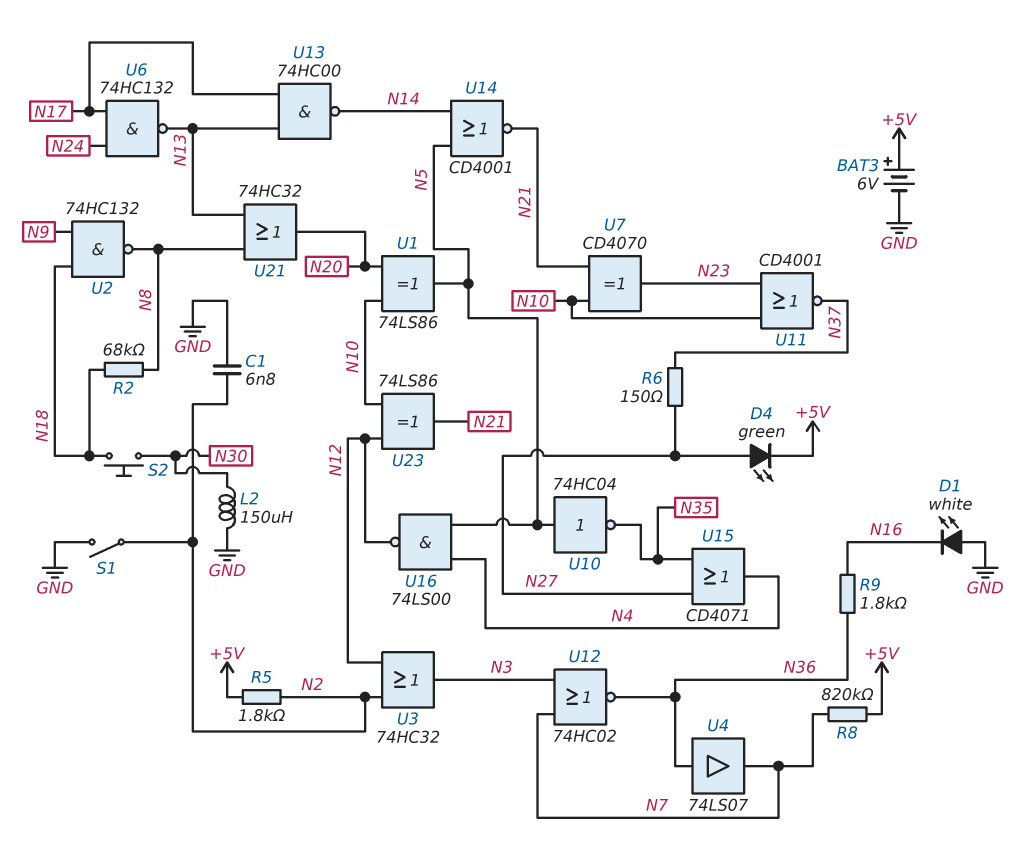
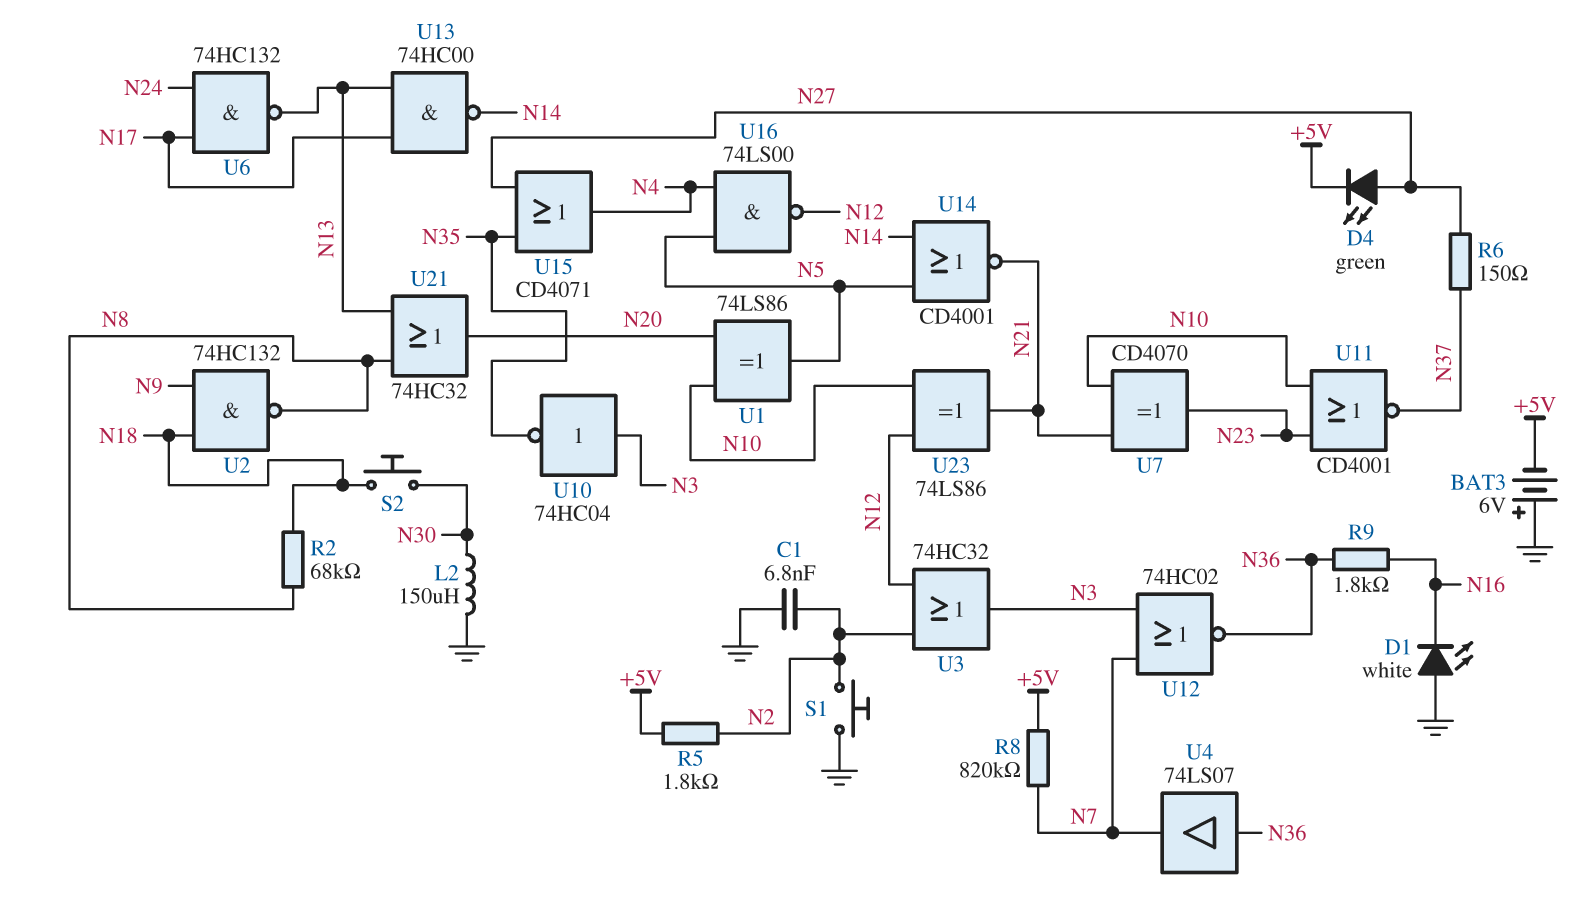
BAT3: 6V (plus +5V, minus GND) -> 6V (plus GND, minus +5V)
S1: switch (GND, N2) -> button (GND, N2)
U10: NOT 74HC04 (in N5, out N35) -> NOT 74HC04 (in N3, out N35)

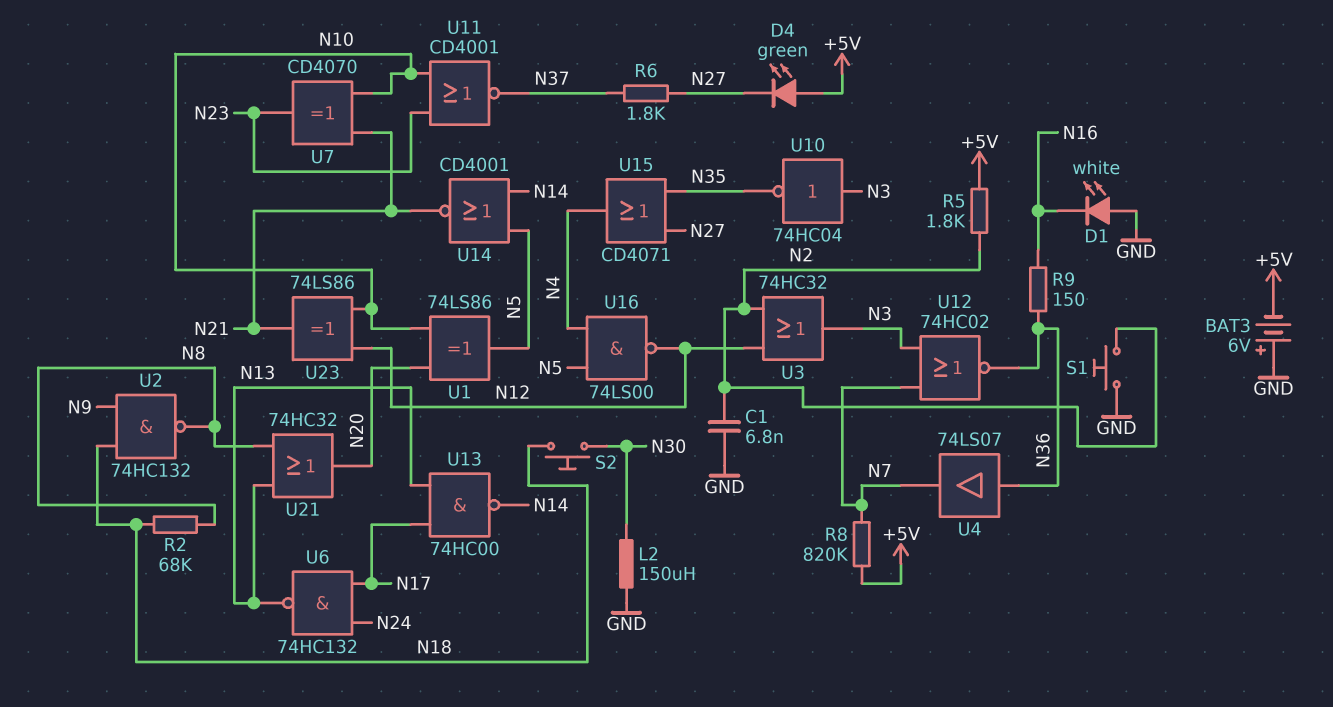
D4: LED green (A N27, K +5V) -> LED green (A +5V, K N27)
R6: 150 (N27, N37) -> 1.8k (N27, N37)
R9: 1.8k (N16, N36) -> 150 (N16, N36)

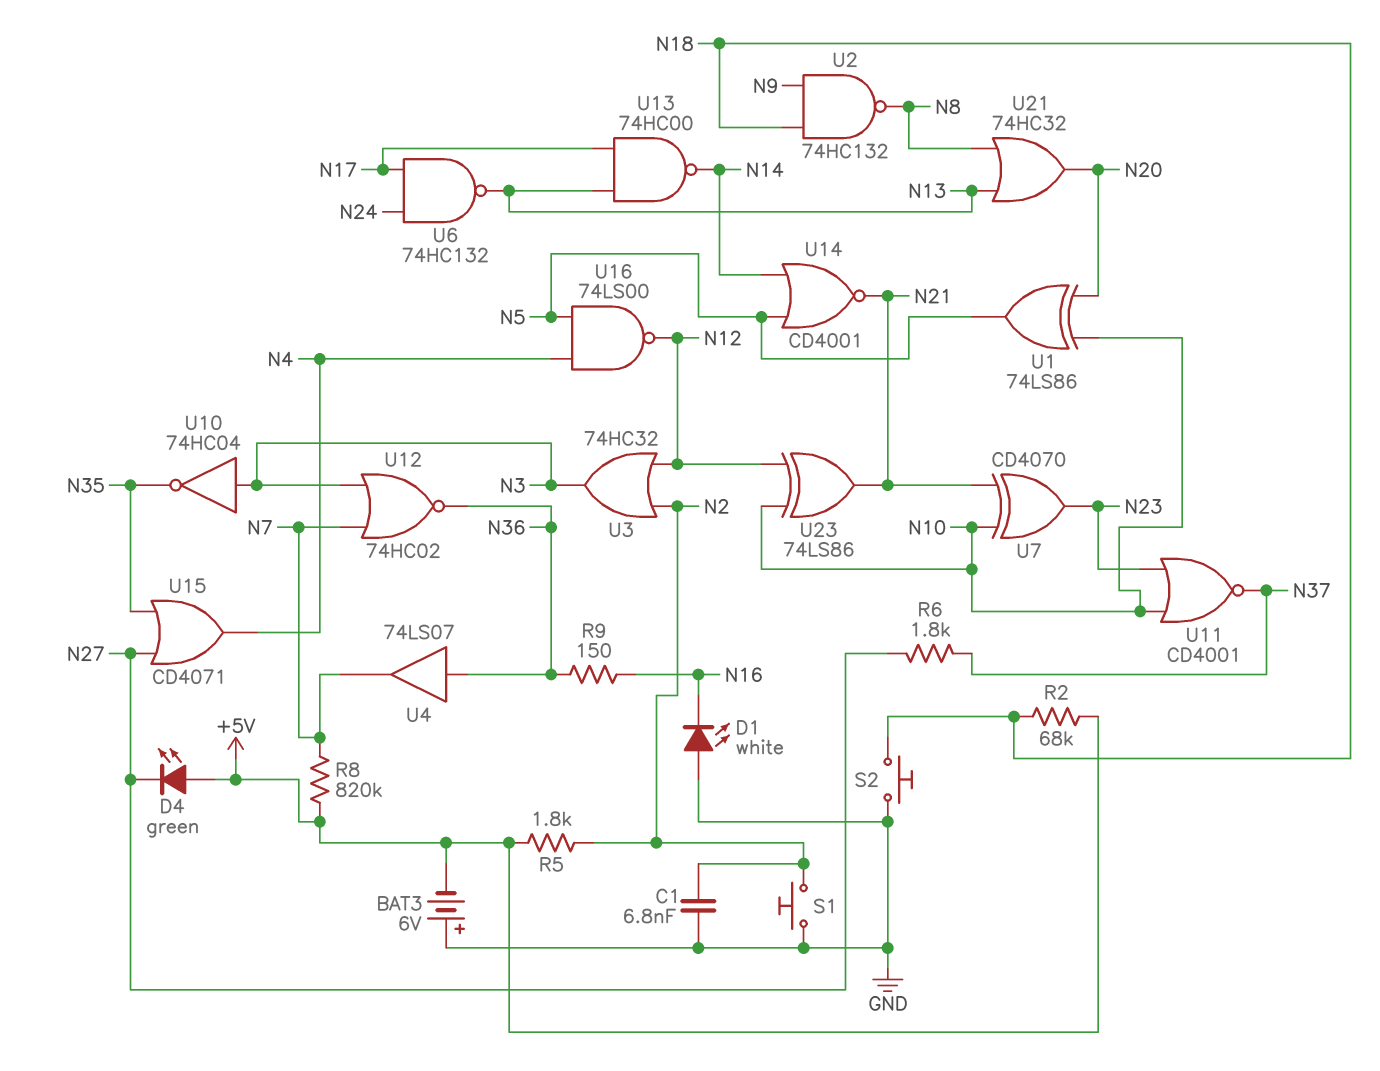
L2: 150uH (GND, N30) -> none
R2: 68k (N8, N18) -> 68k (+5V, N18)
S2: button (N18, N30) -> button (GND, N18)

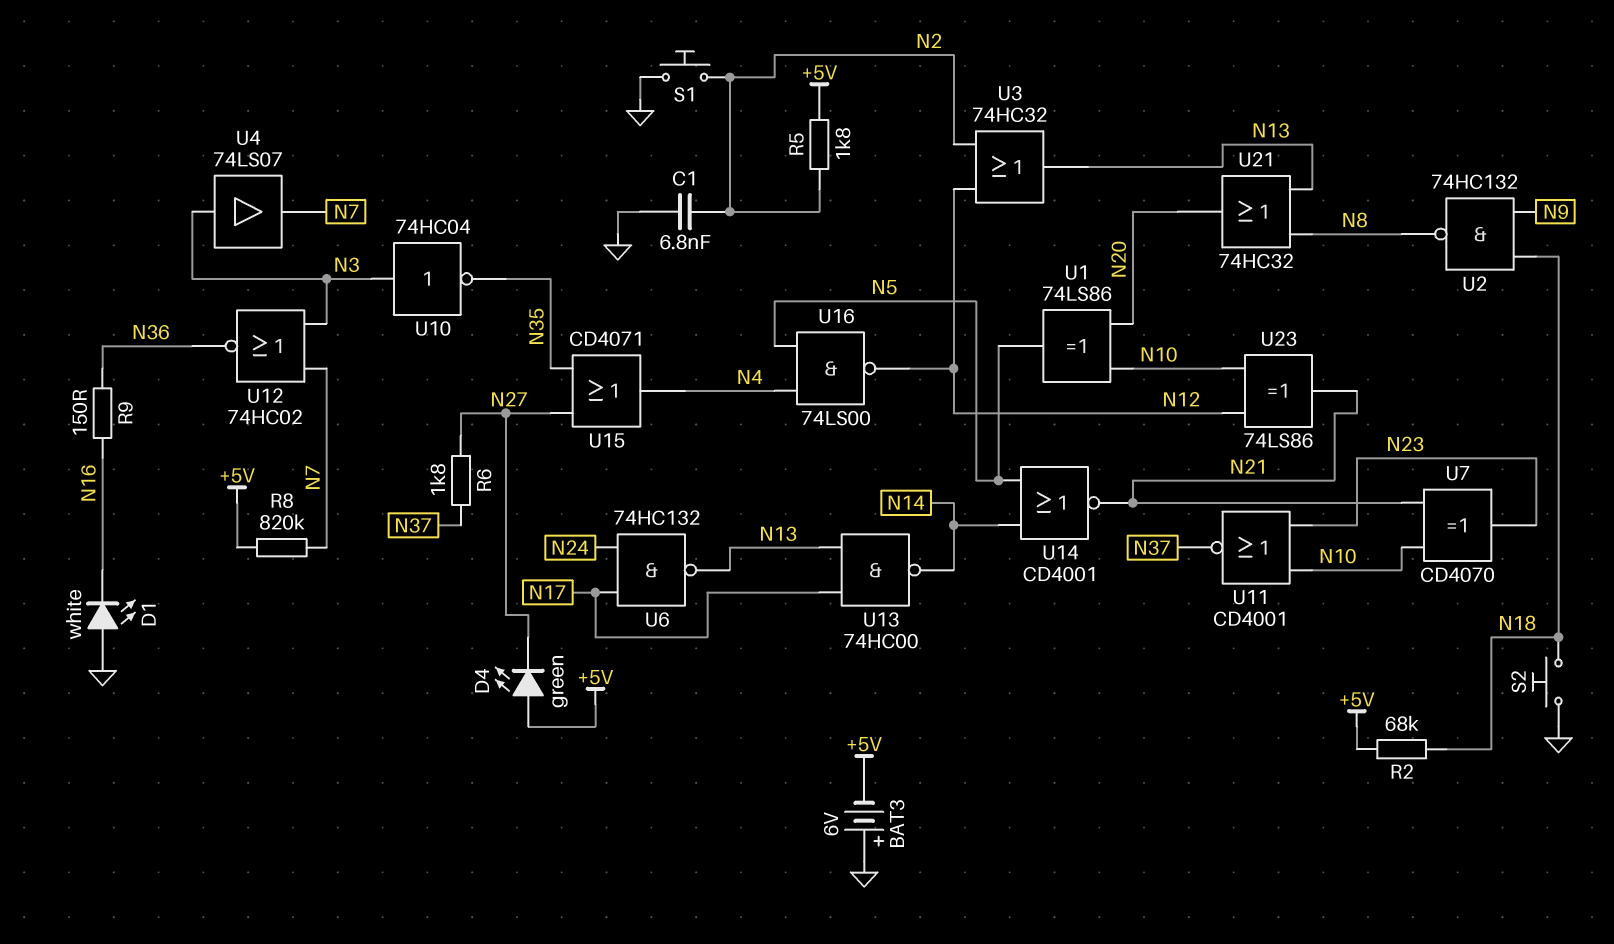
U3: OR 74HC32 (in N2, in N12, out N3) -> OR 74HC32 (in N2, in N12, out N13)
U4: buffer 74LS07 (in N36, out N7) -> buffer 74LS07 (in N3, out N7)

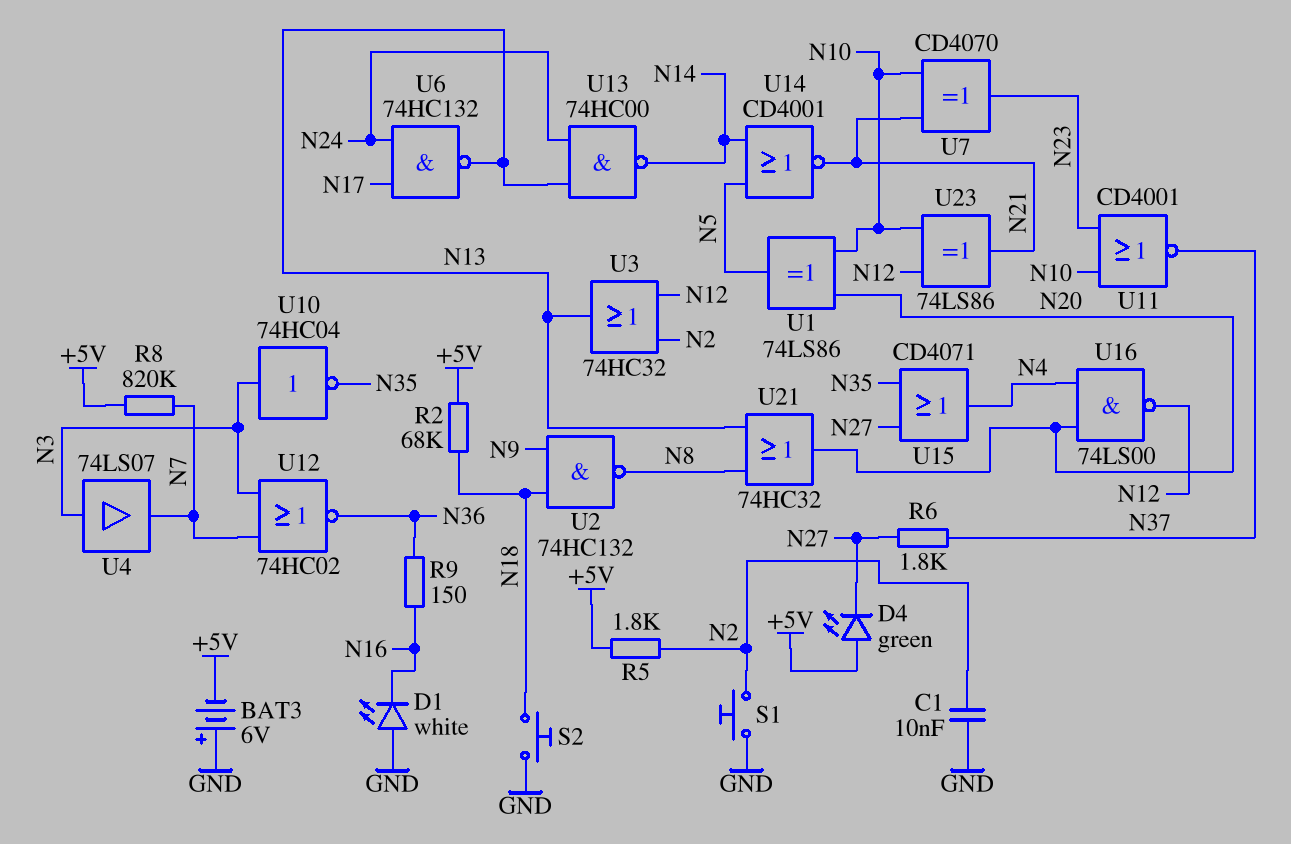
C1: 6.8nF (GND, N2) -> 10nF (GND, N2)
U13: NAND 74HC00 (in N13, in N17, out N14) -> NAND 74HC00 (in N13, in N24, out N14)
U16: NAND 74LS00 (in N4, in N5, out N12) -> NAND 74LS00 (in N4, in N20, out N12)

